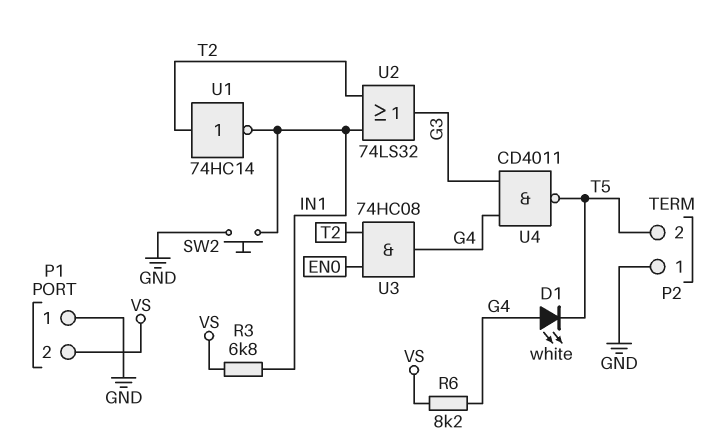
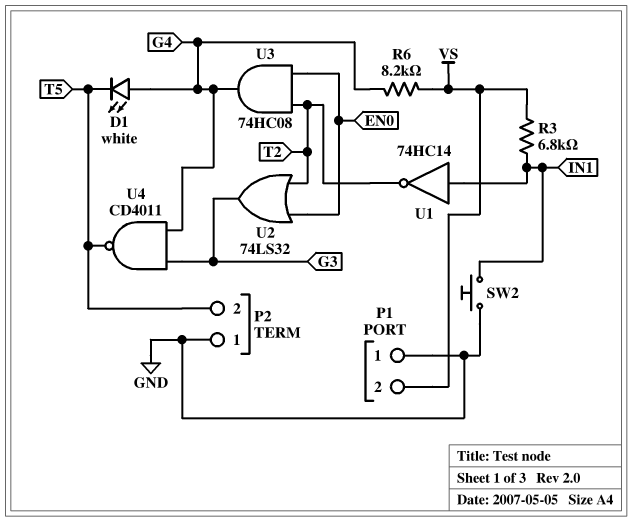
U1: NOT 74HC14 (in T2, out IN1) -> NOT 74HC14 (in IN1, out T2)
U2: OR 74LS32 (in IN1, in T2, out G3) -> OR 74LS32 (in EN0, in T2, out G3)

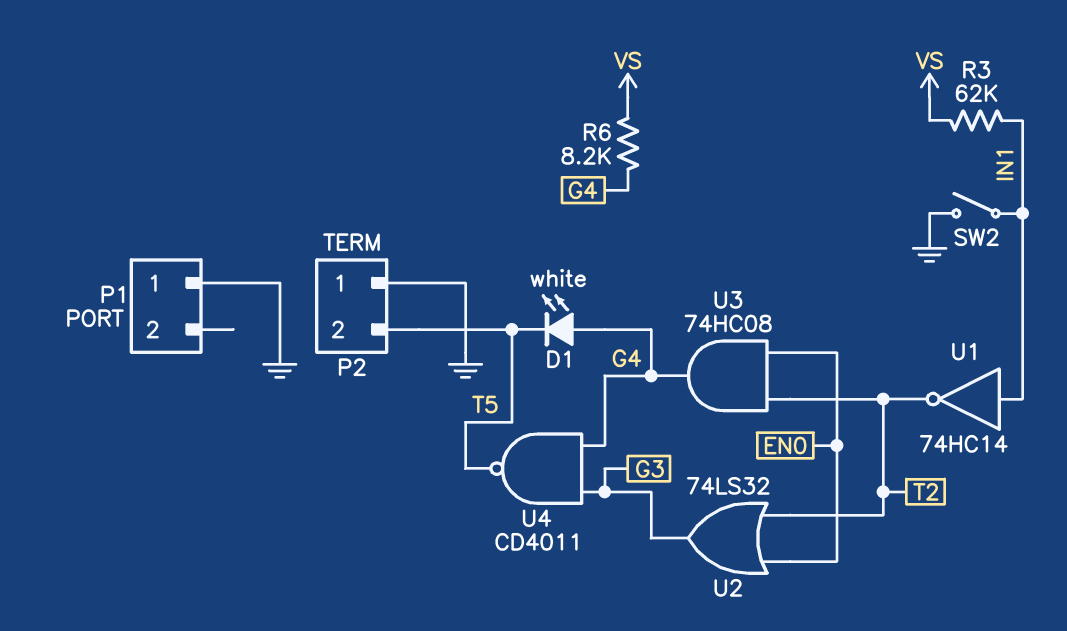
P1 pin 2: VS -> none
R3: 6.8k (IN1, VS) -> 62k (IN1, VS)
SW2: button (GND, IN1) -> switch (GND, IN1)

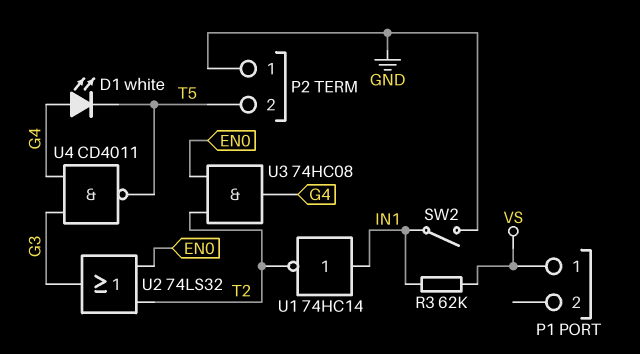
P1 pin 1: GND -> VS
R6: 8.2k (G4, VS) -> none

